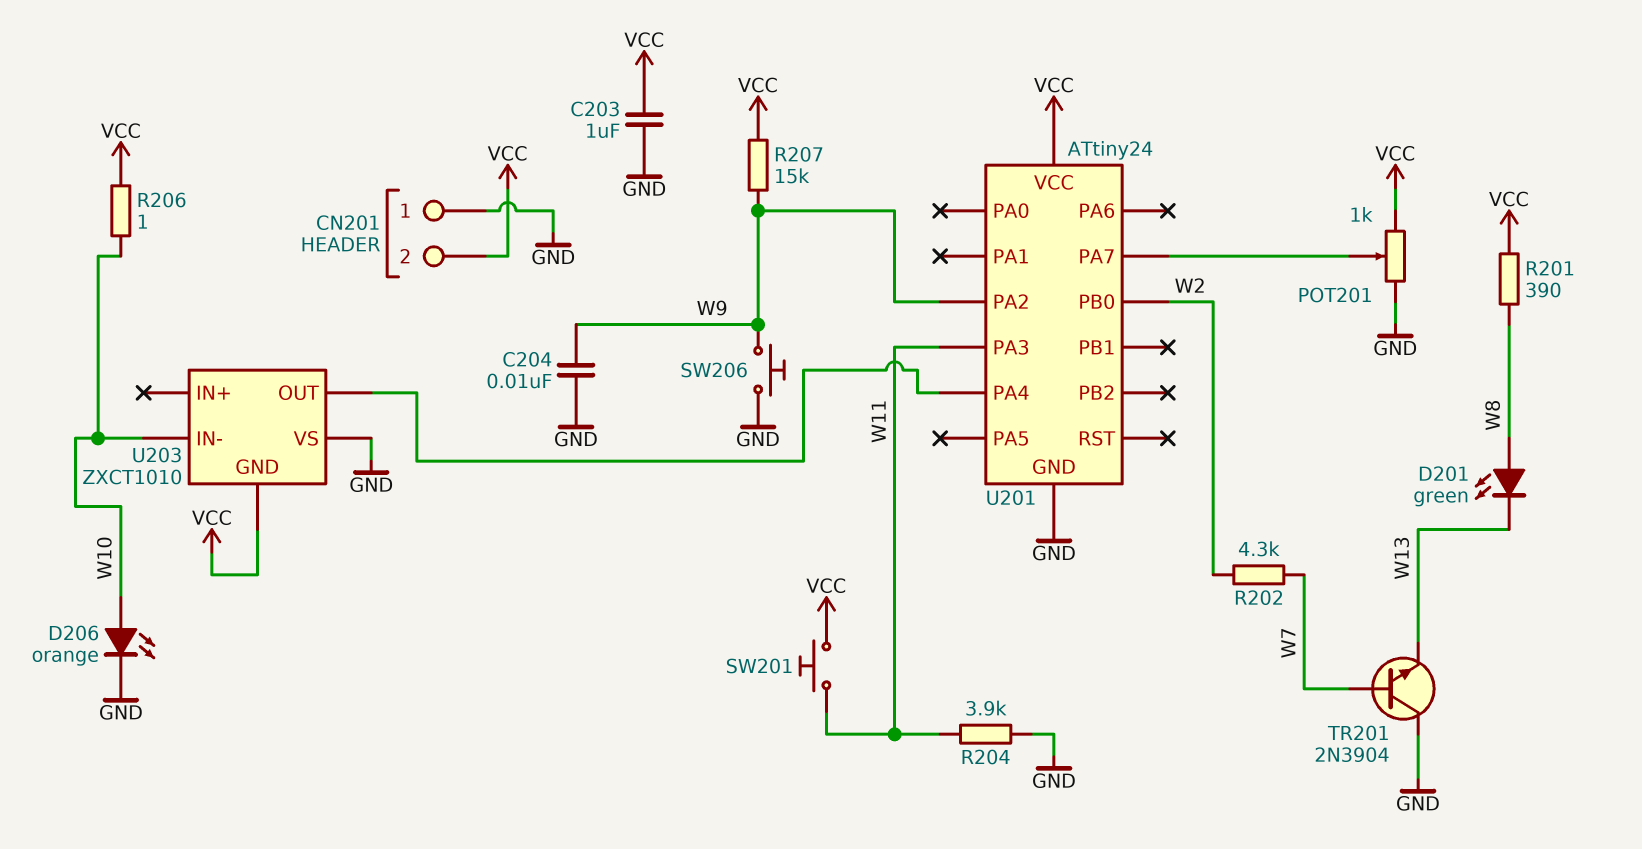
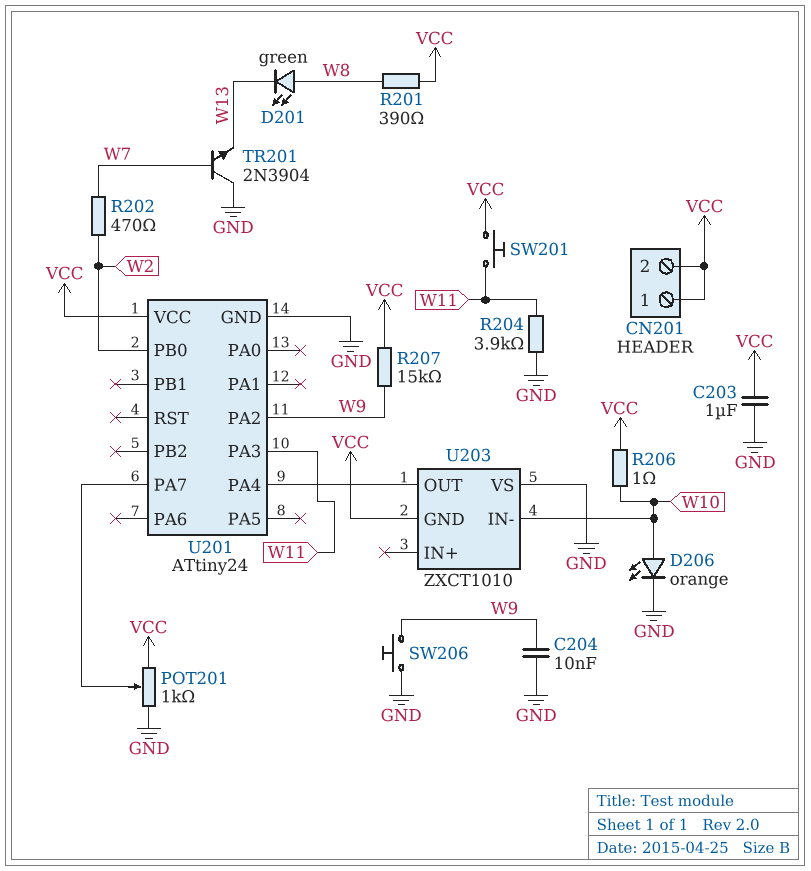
CN201 pin 1: GND -> VCC
R202: 4.3k (W2, W7) -> 470 (W2, W7)

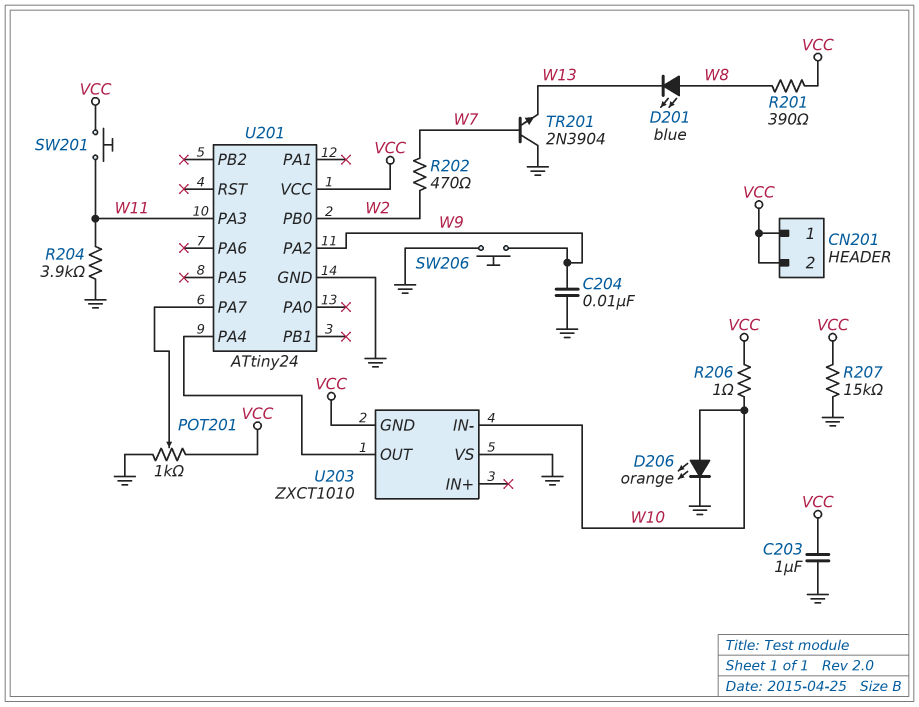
D201: LED green (A W8, K W13) -> LED blue (A W8, K W13)
R207: 15k (VCC, W9) -> 15k (GND, VCC)

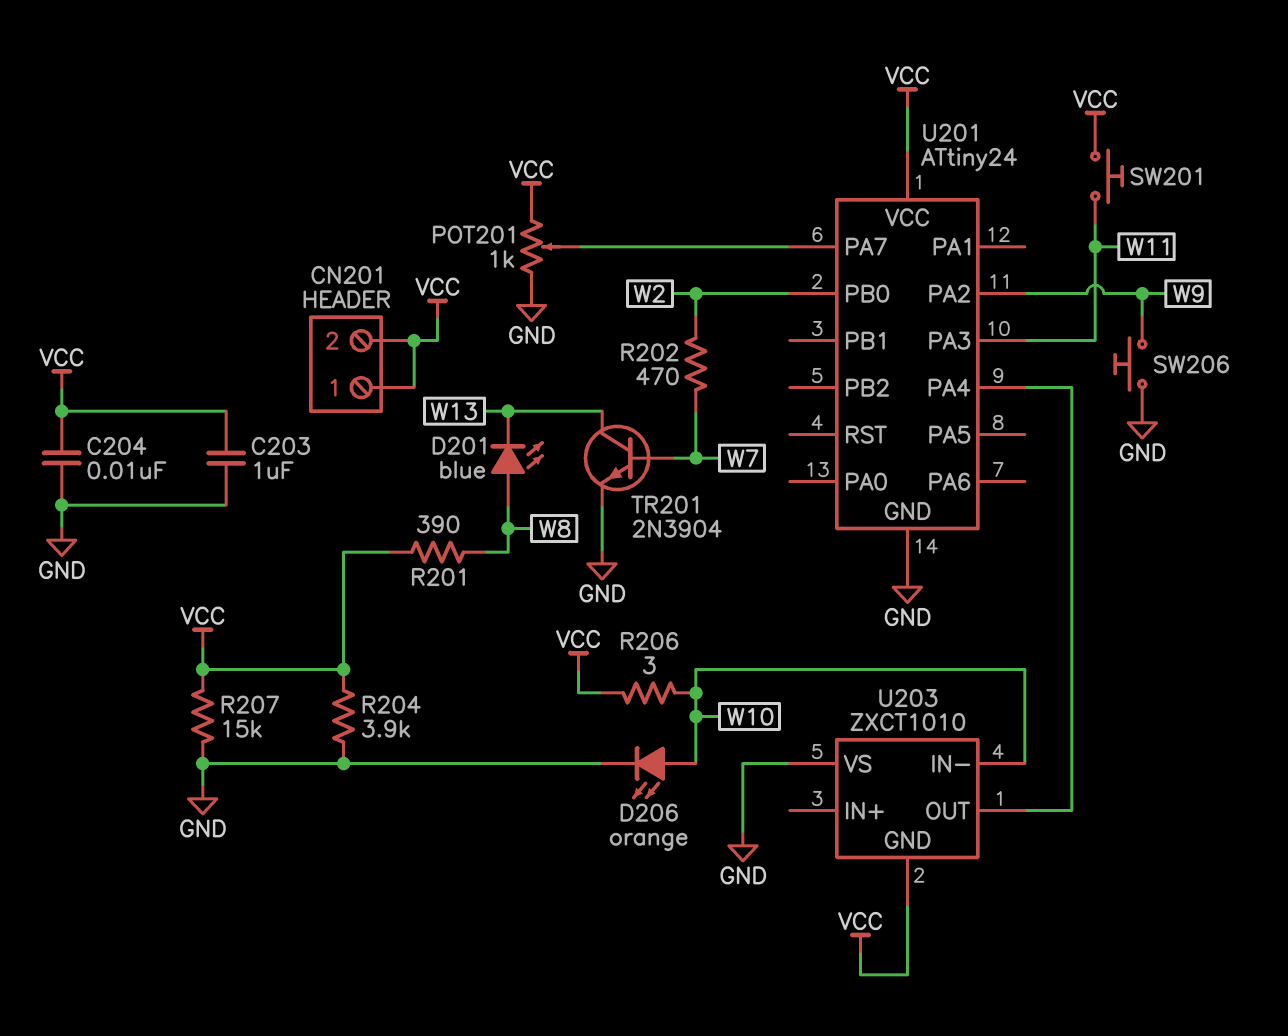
C204: 10nF (GND, W9) -> 10nF (GND, VCC)
R204: 3.9k (GND, W11) -> 3.9k (GND, VCC)
R206: 1 (VCC, W10) -> 3 (VCC, W10)
TR201: NPN 2N3904 (B W7, C GND, E W13) -> NPN 2N3904 (B W7, C W13, E GND)

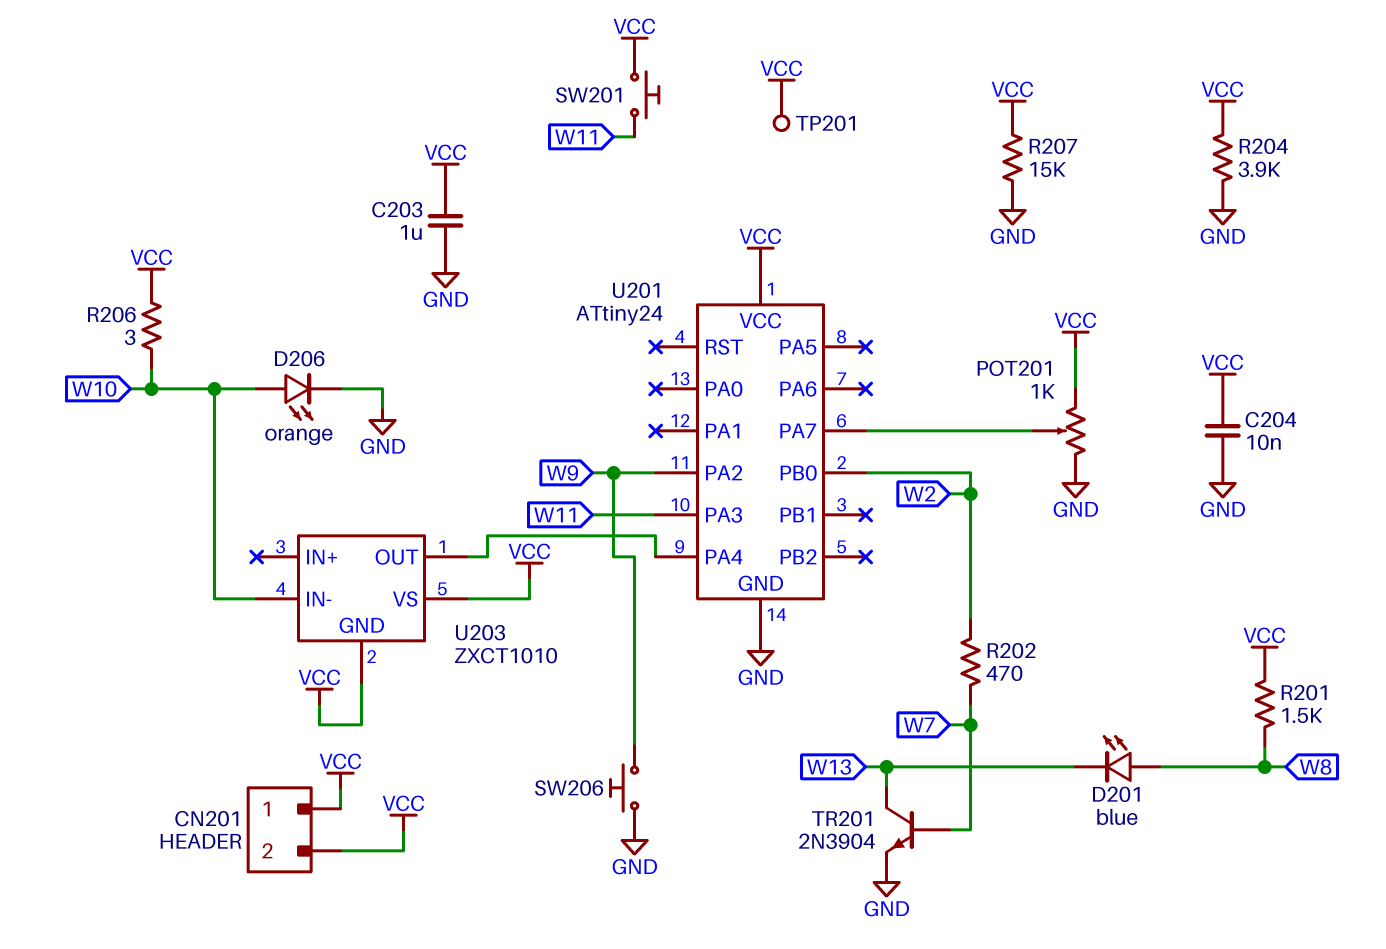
R201: 390 (VCC, W8) -> 1.5k (VCC, W8)
TP201: none -> test point (VCC)
U203 pin VS: GND -> VCC

